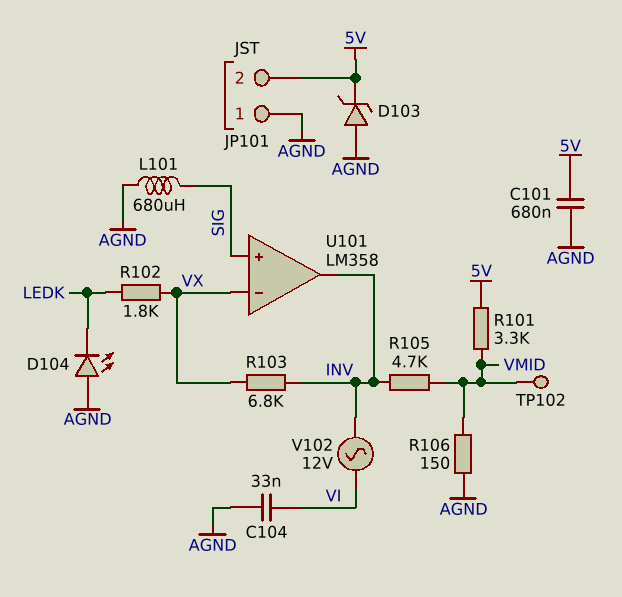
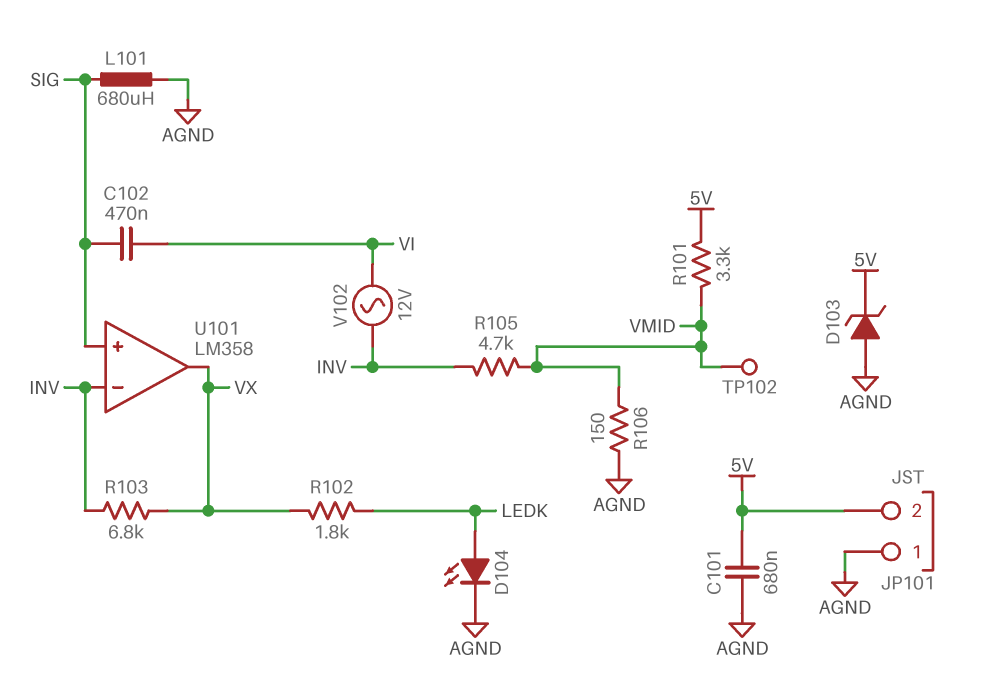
C102: none -> 470nF (SIG, VI)
C104: 33nF (AGND, VI) -> none
D104: LED (A AGND, K LEDK) -> LED (A LEDK, K AGND)
U101 pin in-: VX -> INV
U101 pin out: INV -> VX

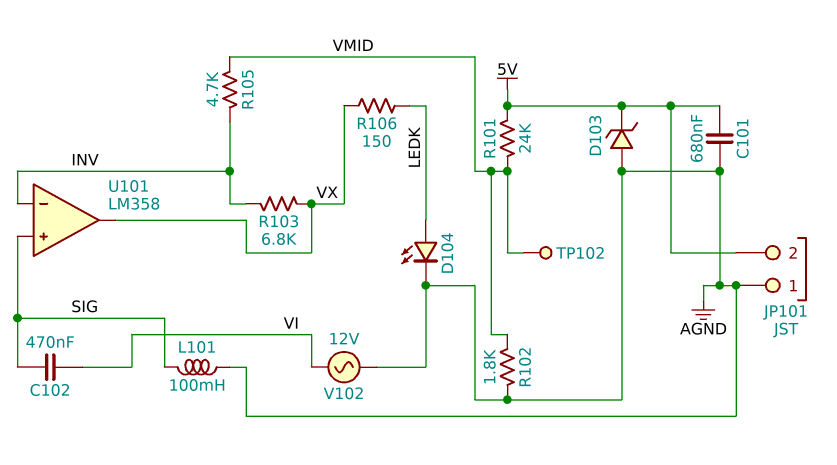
L101: 680uH (AGND, SIG) -> 100mH (AGND, SIG)
R101: 3.3k (5V, VMID) -> 24k (5V, VMID)
R102: 1.8k (LEDK, VX) -> 1.8k (AGND, VMID)
R106: 150 (AGND, VMID) -> 150 (LEDK, VX)
V102: AC 12V (INV, VI) -> AC 12V (AGND, VI)

